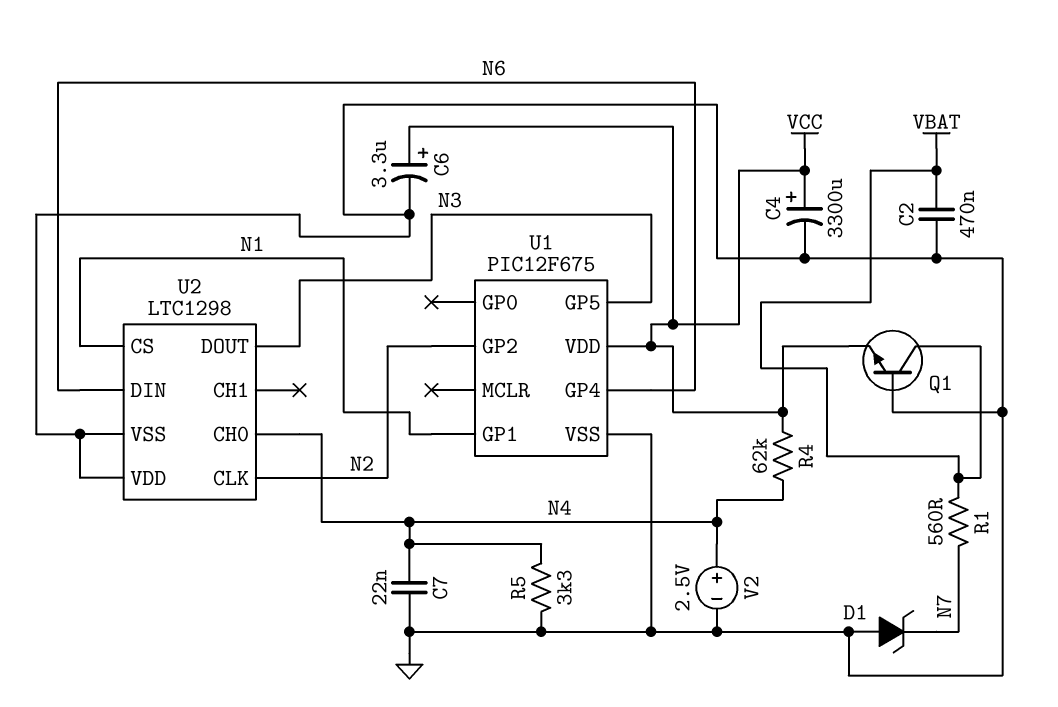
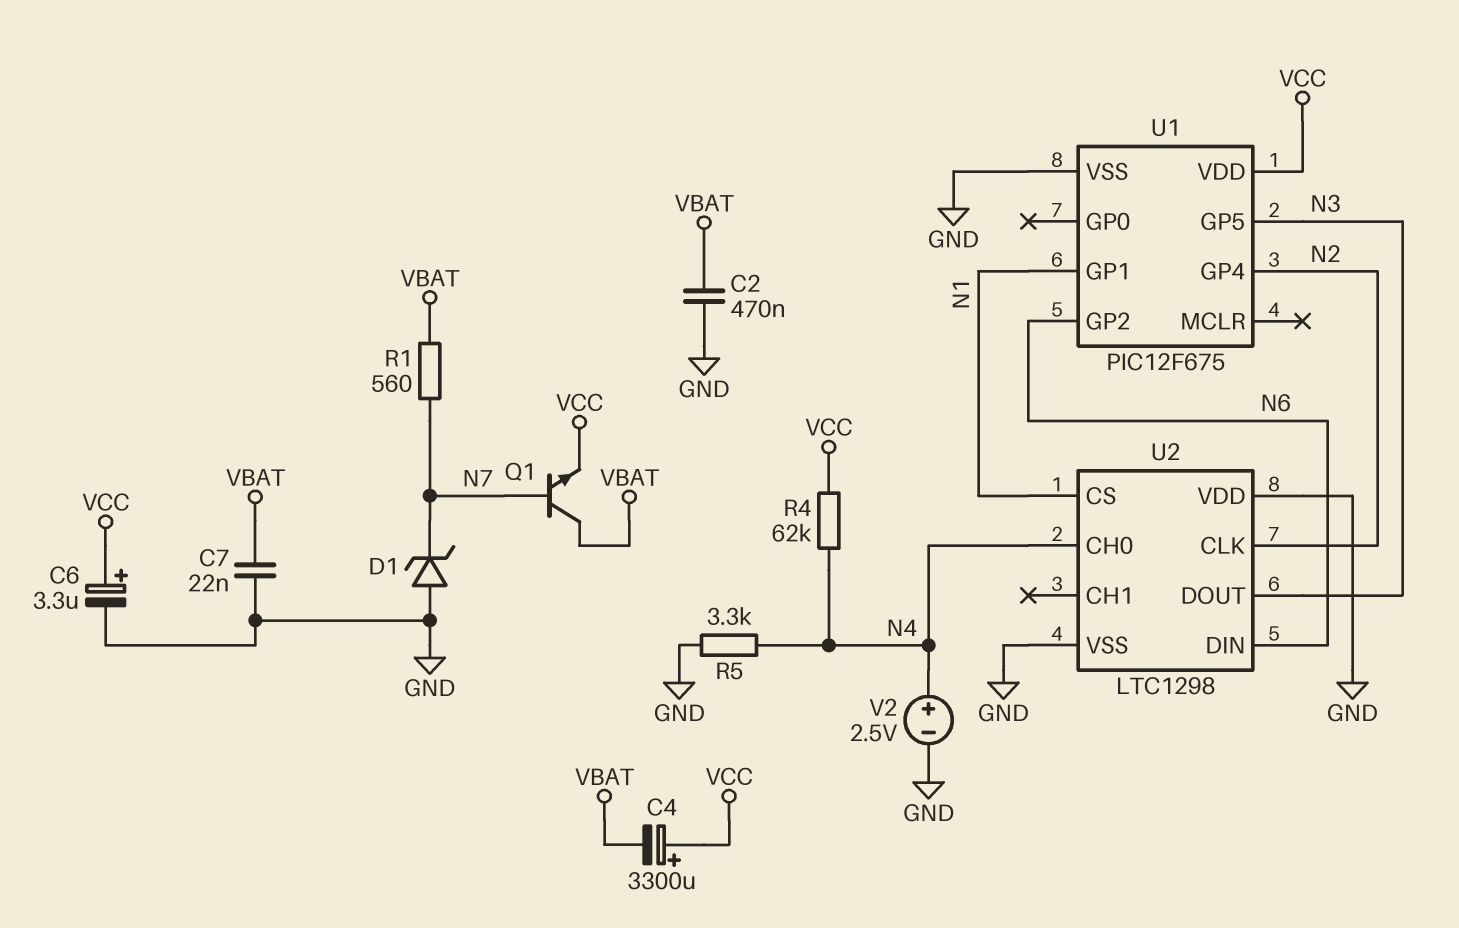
C4: 3300uF (plus VCC, minus GND) -> 3300uF (plus VCC, minus VBAT)
C7: 22nF (GND, N4) -> 22nF (GND, VBAT)
Q1: NPN (B GND, C VBAT, E VCC) -> NPN (B N7, C VBAT, E VCC)
U1 pin GP2: N2 -> N6
U1 pin GP4: N6 -> N2

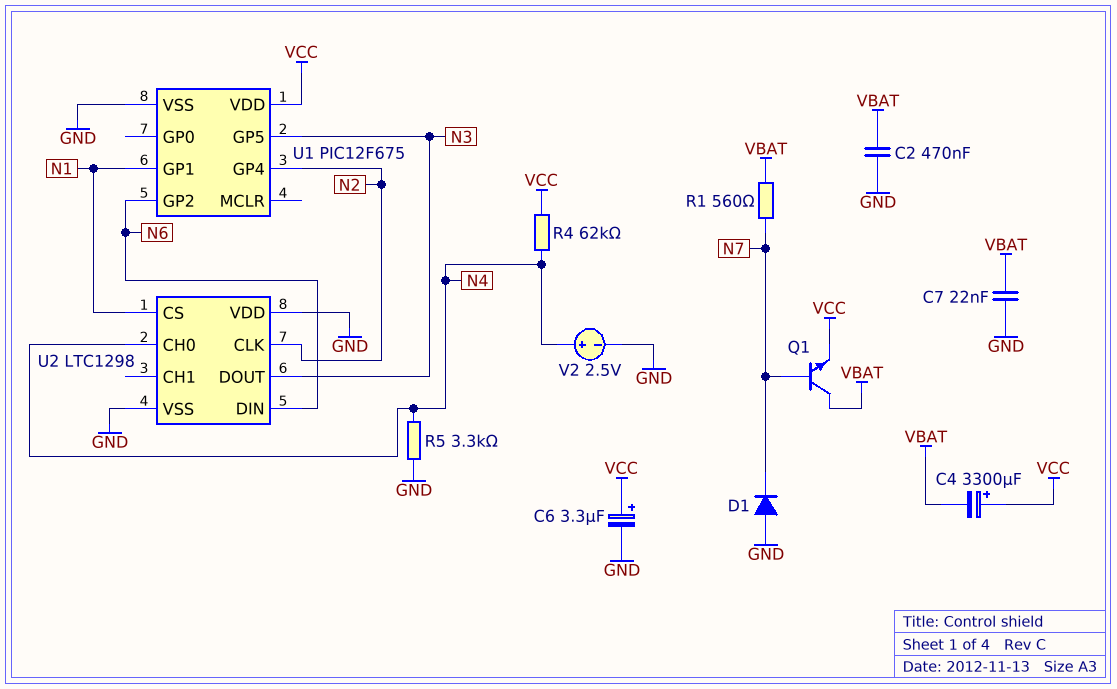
D1: zener (A GND, K N7) -> diode (A GND, K N7)

